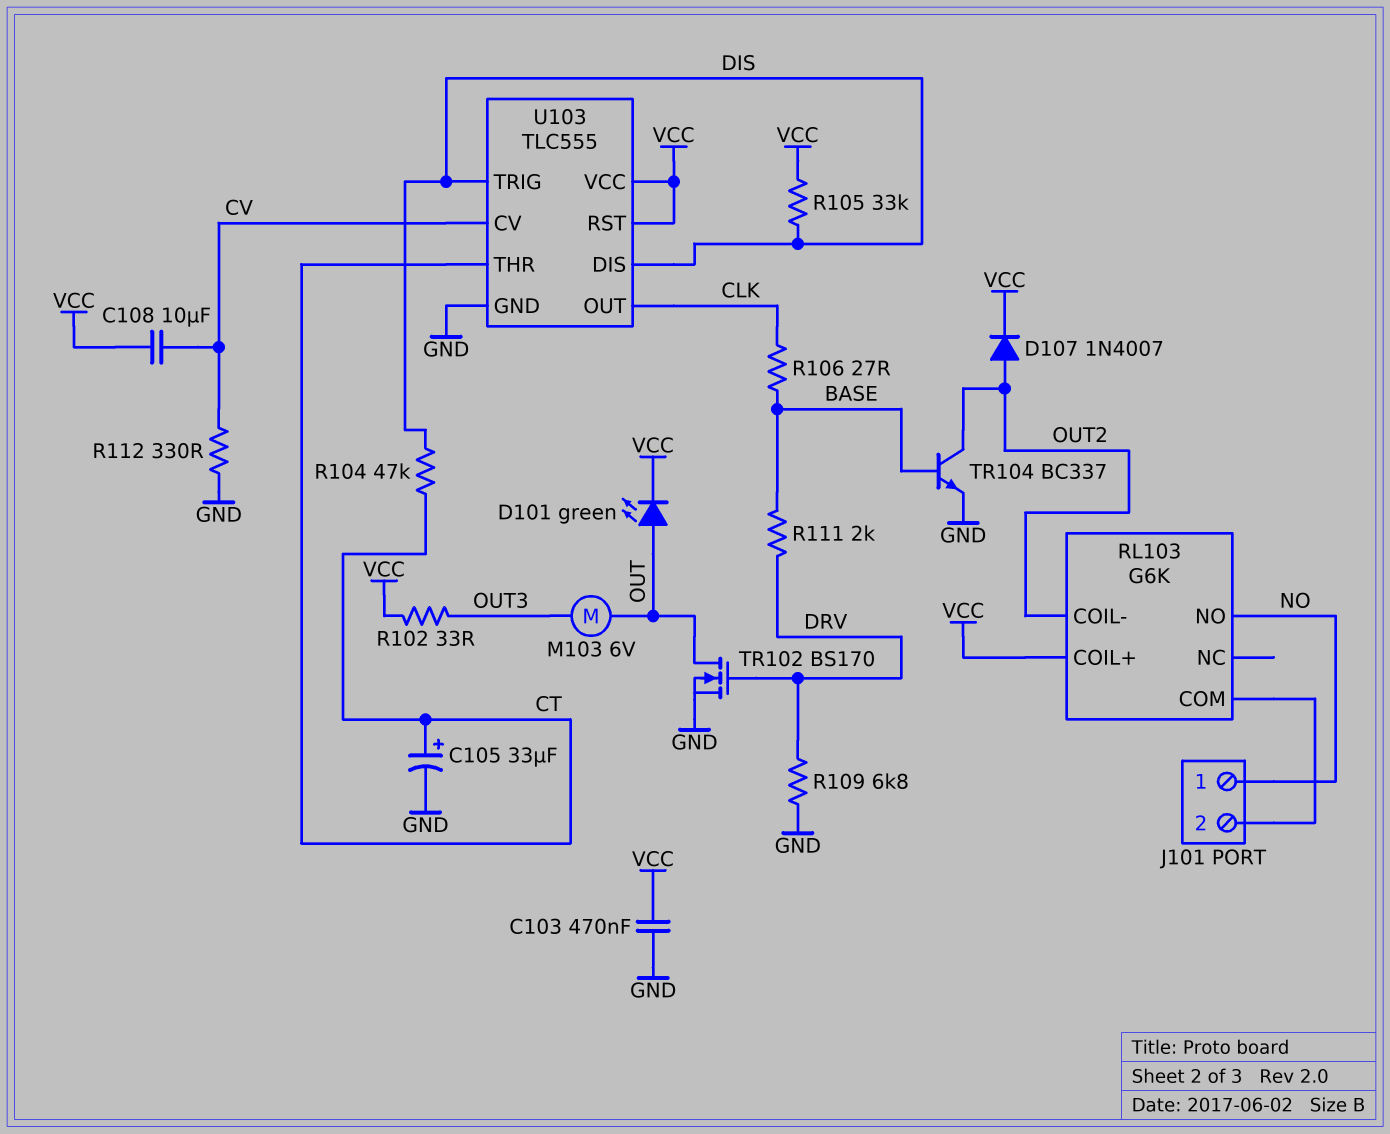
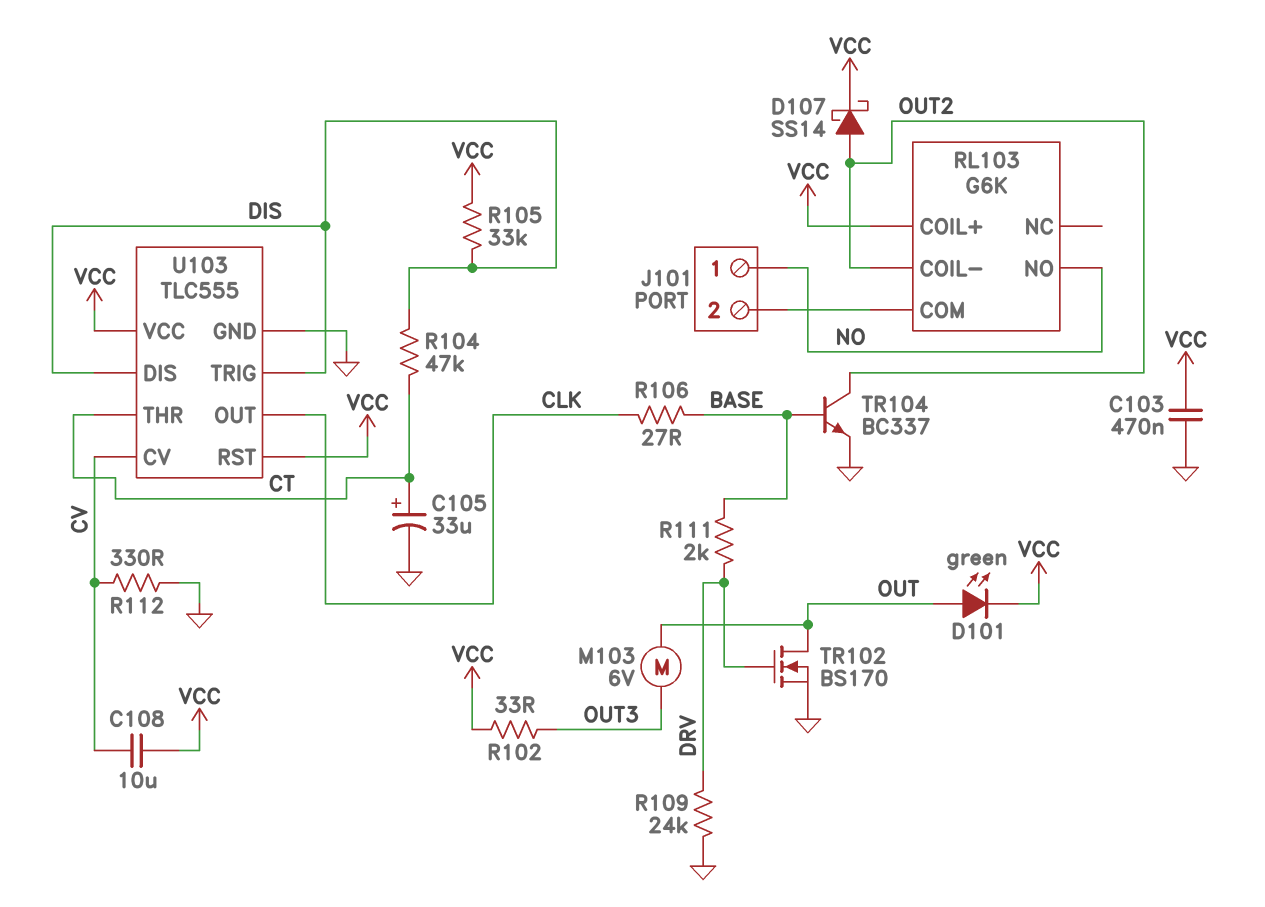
D107: diode 1N4007 (A OUT2, K VCC) -> schottky SS14 (A OUT2, K VCC)
R109: 6.8k (DRV, GND) -> 24k (DRV, GND)

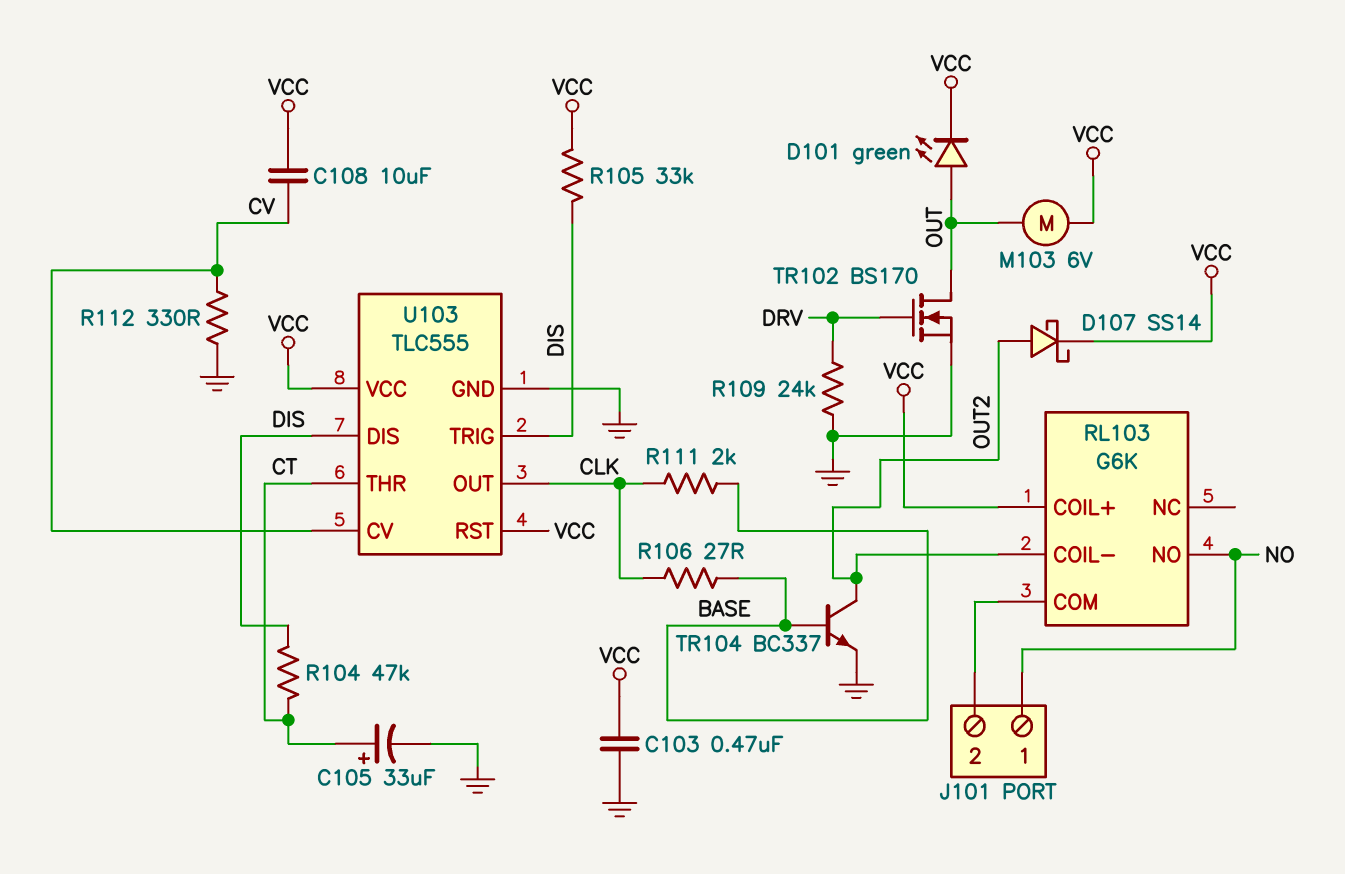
M103: motor 6V (OUT, OUT3) -> motor 6V (OUT, VCC)
R102: 33 (OUT3, VCC) -> none
R111: 2k (BASE, DRV) -> 2k (BASE, CLK)

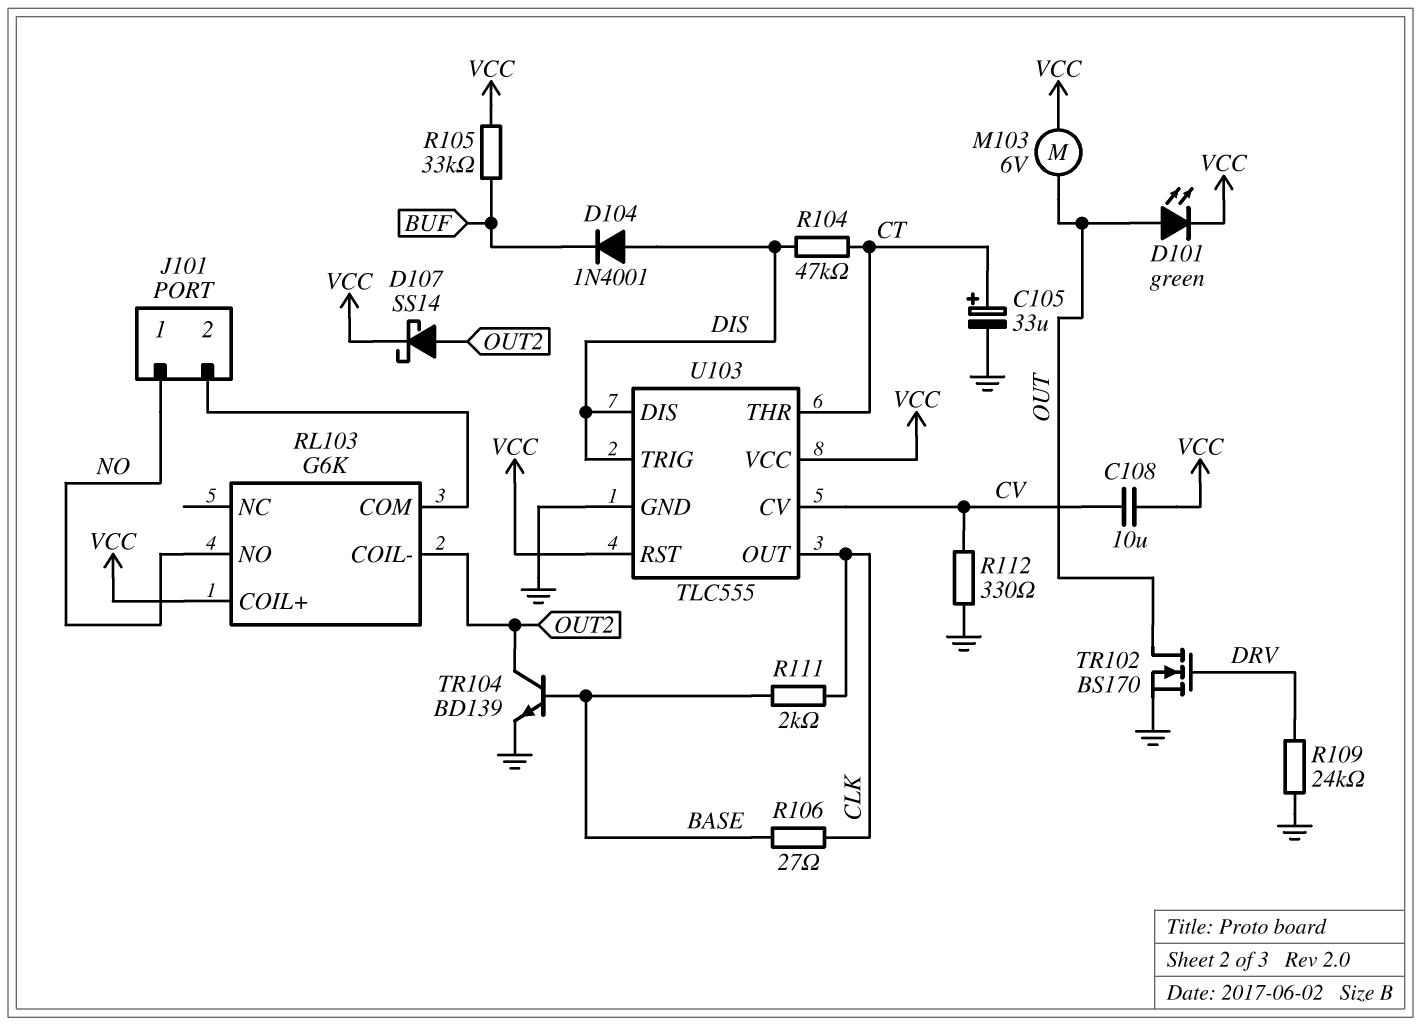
C103: 470nF (GND, VCC) -> none
D104: none -> diode 1N4001 (A DIS, K BUF)
R105: 33k (DIS, VCC) -> 33k (BUF, VCC)
TR104: NPN BC337 (B BASE, C OUT2, E GND) -> NPN BD139 (B BASE, C OUT2, E GND)

